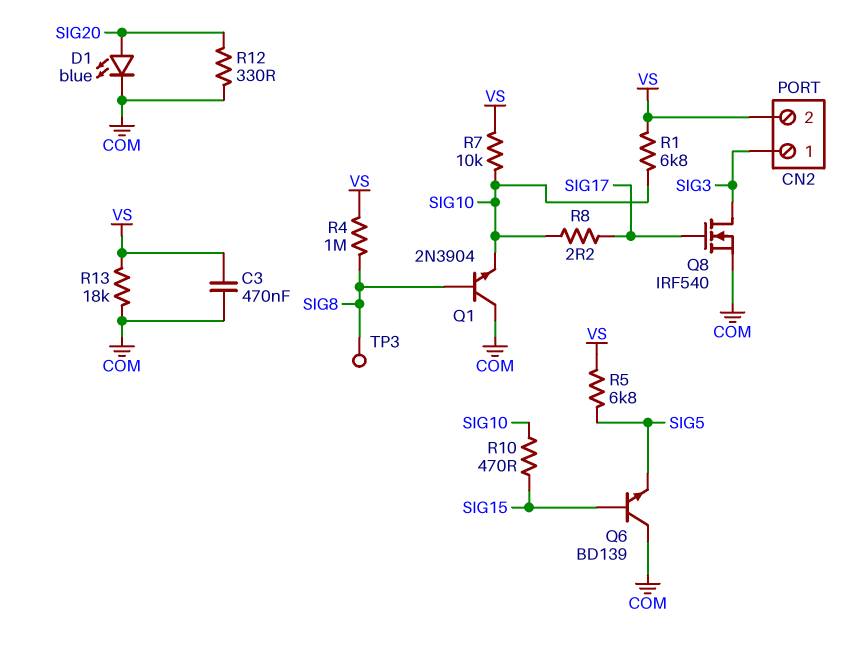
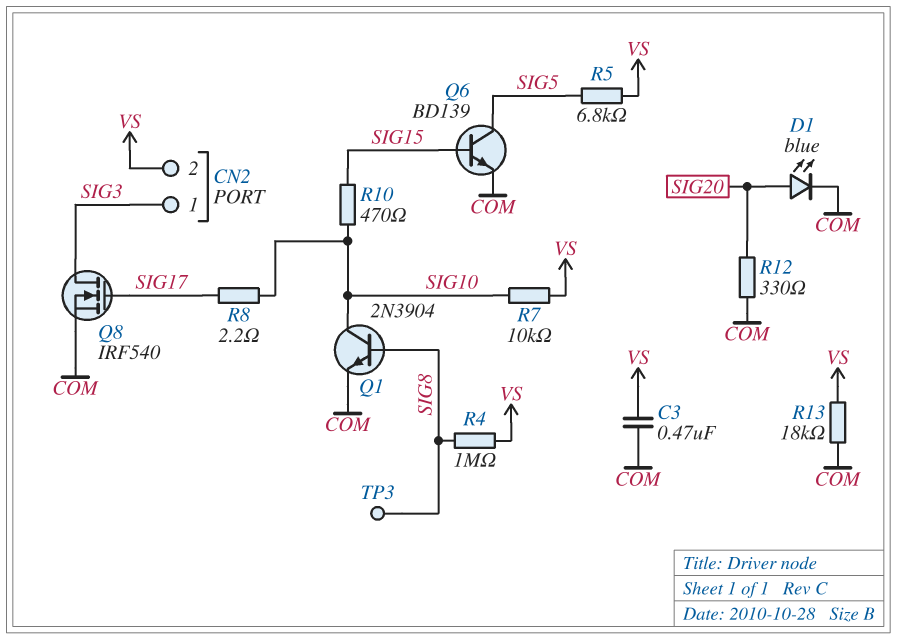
Q1: NPN 2N3904 (B SIG8, C COM, E SIG10) -> NPN 2N3904 (B SIG8, C SIG10, E COM)
Q6: NPN BD139 (B SIG15, C COM, E SIG5) -> NPN BD139 (B SIG15, C SIG5, E COM)
R1: 6.8k (SIG10, VS) -> none

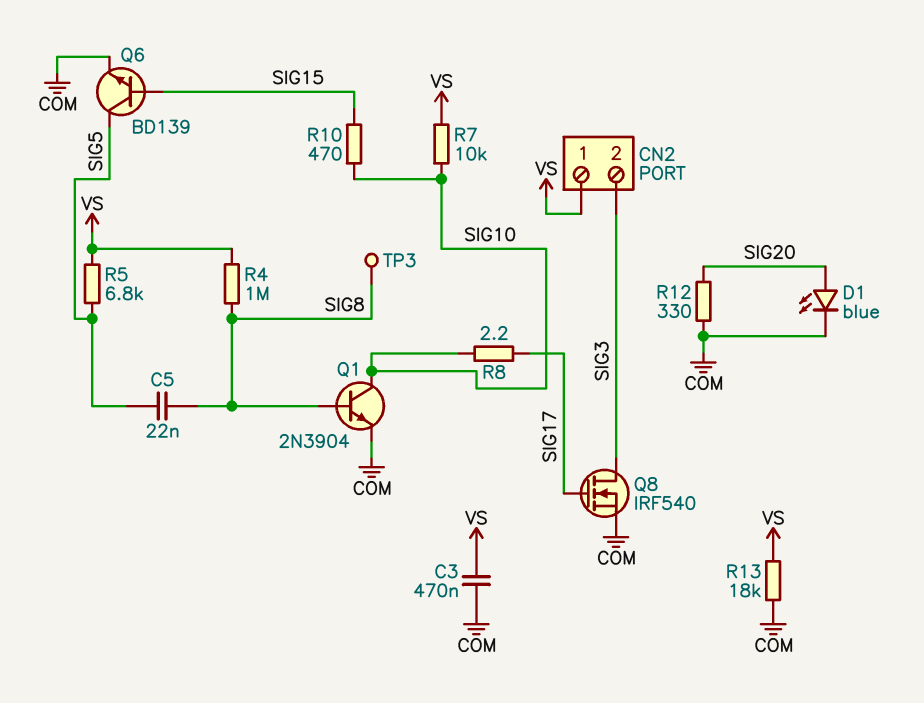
C5: none -> 22nF (SIG5, SIG8)
CN2 pin 1: SIG3 -> VS
CN2 pin 2: VS -> SIG3

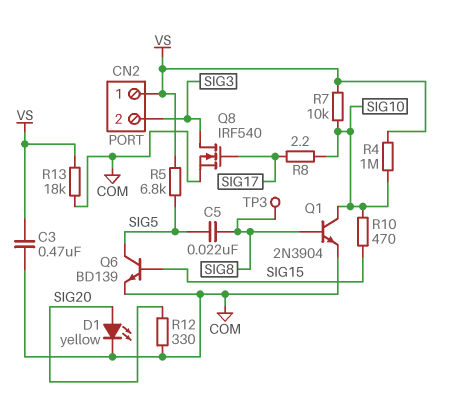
D1: LED blue (A SIG20, K COM) -> LED yellow (A SIG20, K COM)
R4: 1M (SIG8, VS) -> 1M (SIG10, VS)

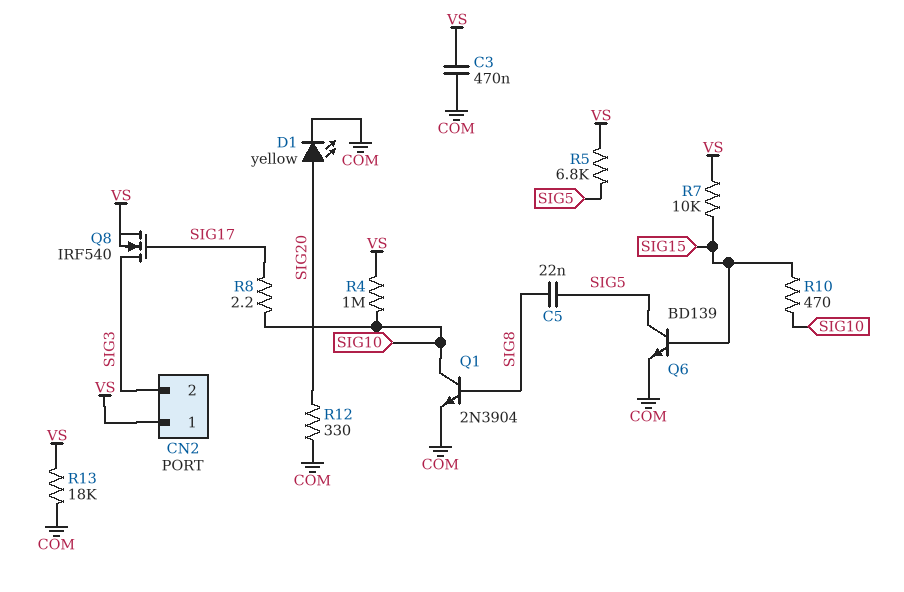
Q8: NMOS IRF540 (G SIG17, D SIG3, S COM) -> NMOS IRF540 (G SIG17, D SIG3, S VS)
R7: 10k (SIG10, VS) -> 10k (SIG15, VS)
TP3: test point (SIG8) -> none

